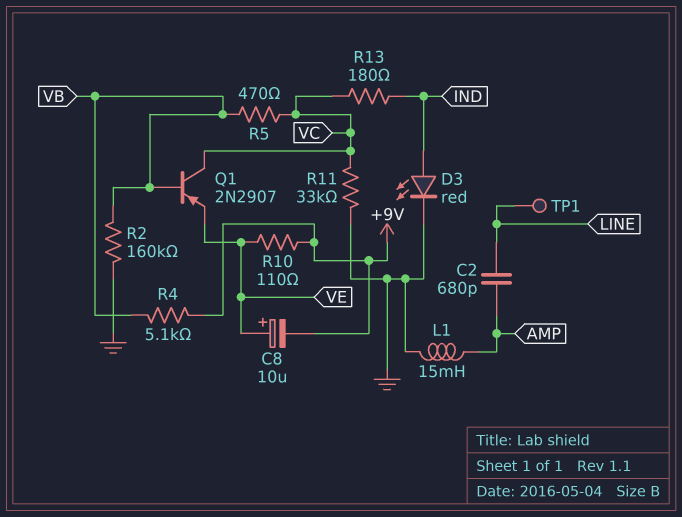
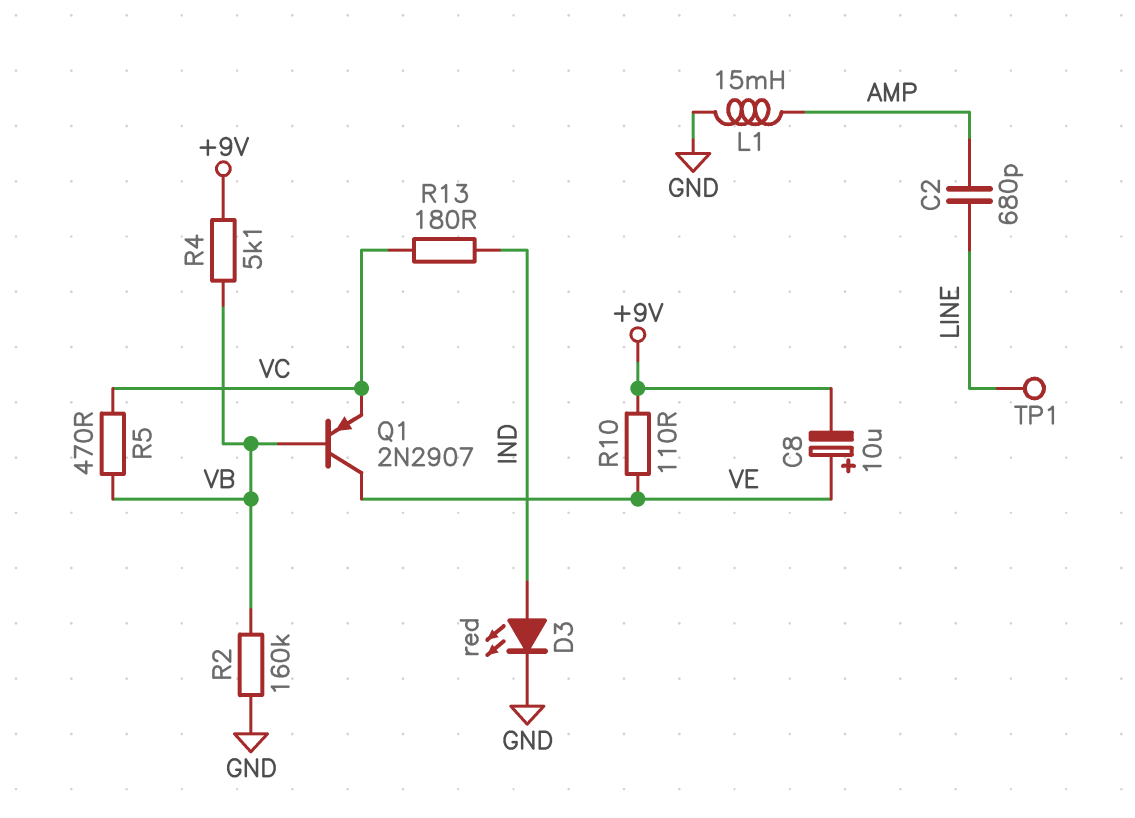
Q1: PNP 2N2907 (B VB, C VC, E VE) -> PNP 2N2907 (B VB, C VE, E VC)
R11: 33k (GND, VC) -> none

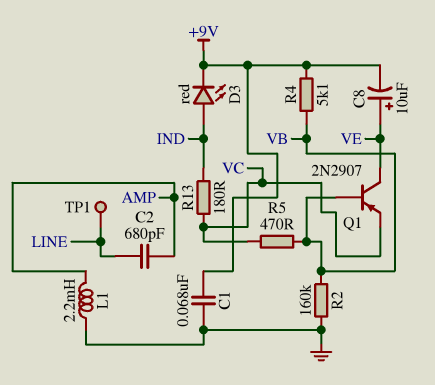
C1: none -> 68nF (+9V, GND)
D3: LED red (A IND, K GND) -> LED red (A IND, K +9V)
L1: 15mH (AMP, GND) -> 2.2mH (AMP, GND)
R10: 110 (+9V, VE) -> none

